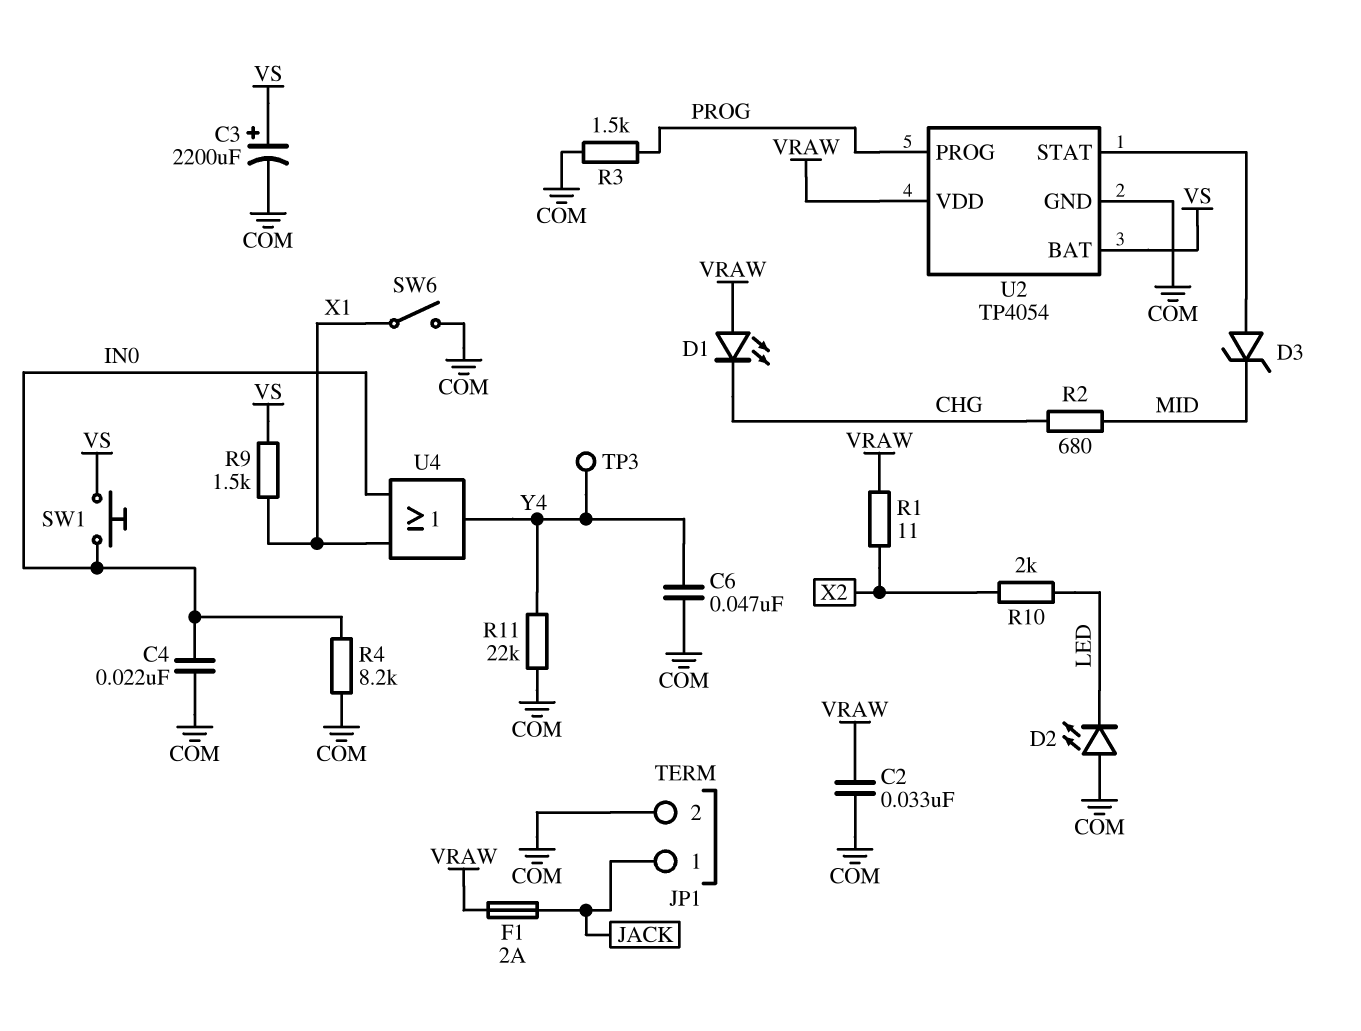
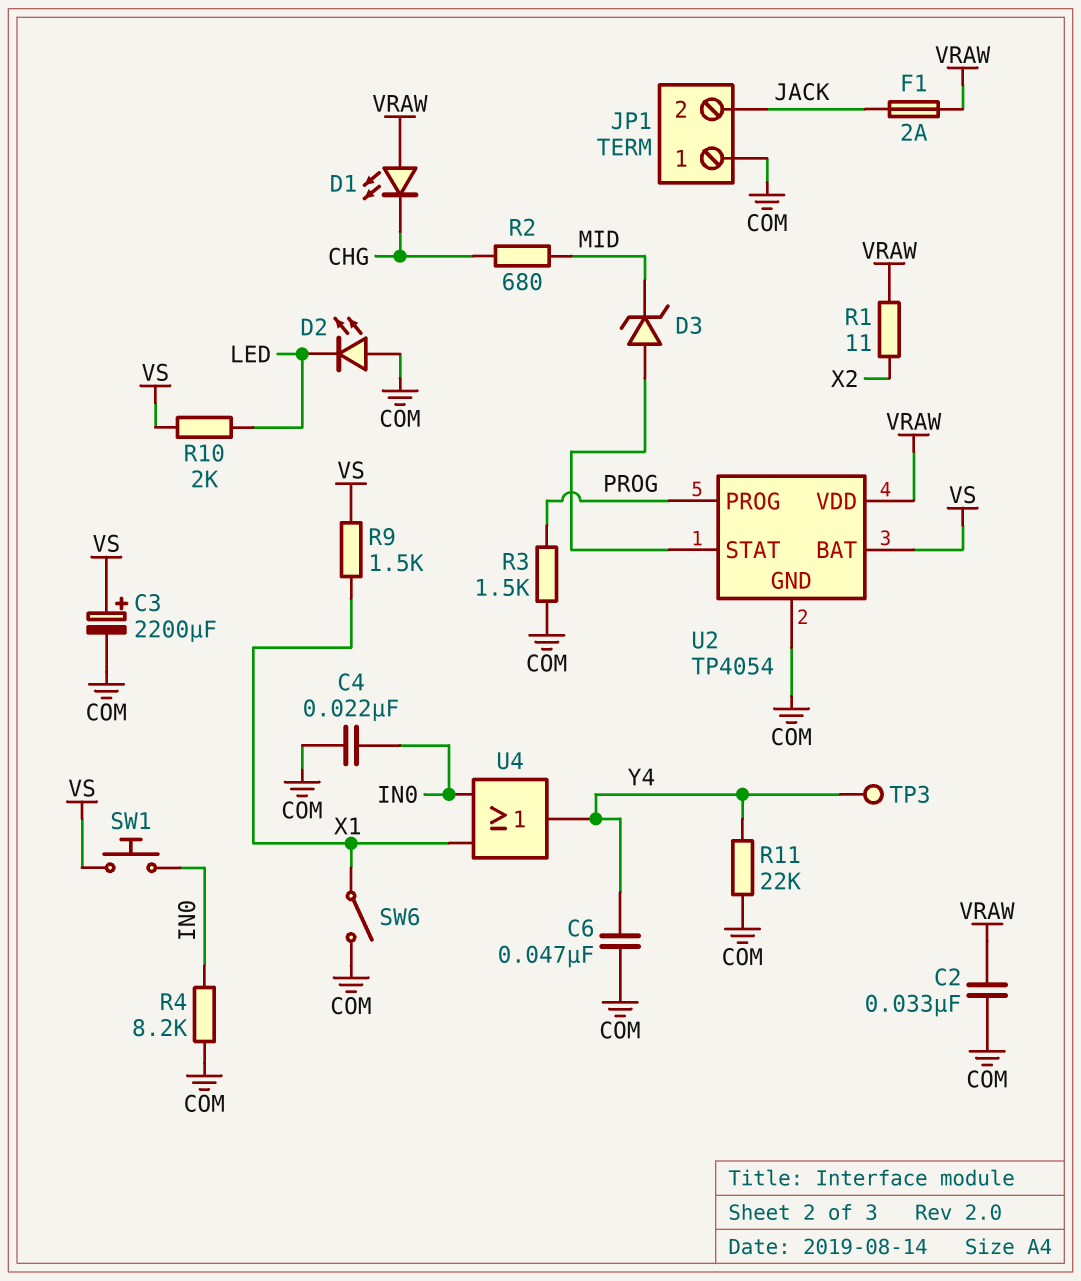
JP1 pin 1: JACK -> COM
JP1 pin 2: COM -> JACK
R10: 2k (LED, X2) -> 2k (LED, VS)

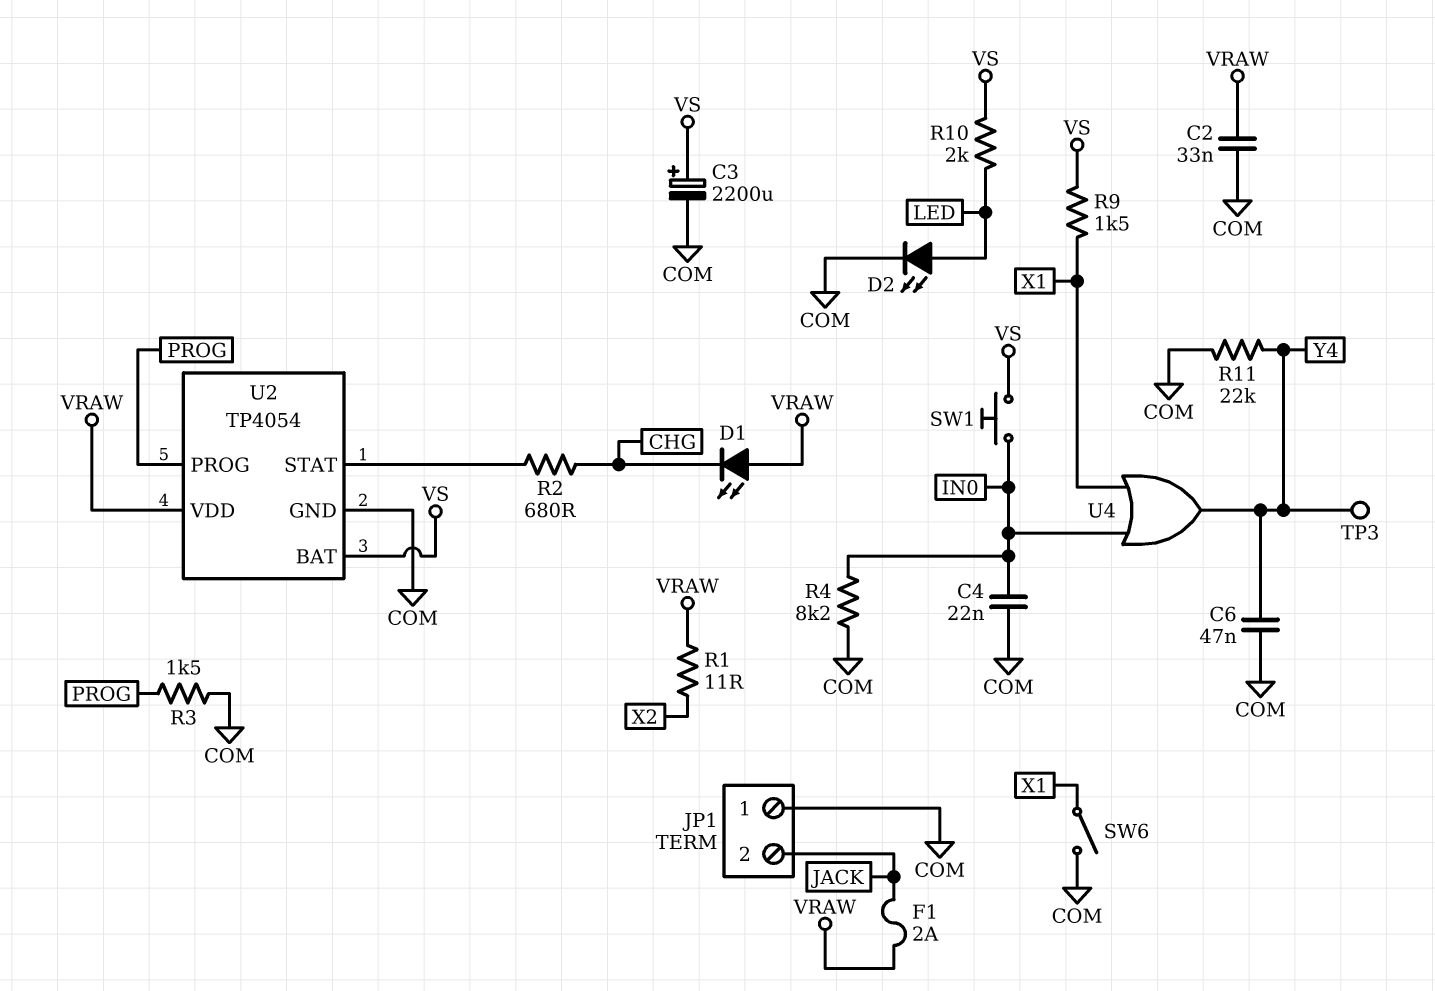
D2: LED (A COM, K LED) -> LED (A LED, K COM)
D3: zener (A U2/STAT, K MID) -> none
R2: 680 (CHG, MID) -> 680 (CHG, U2/STAT)

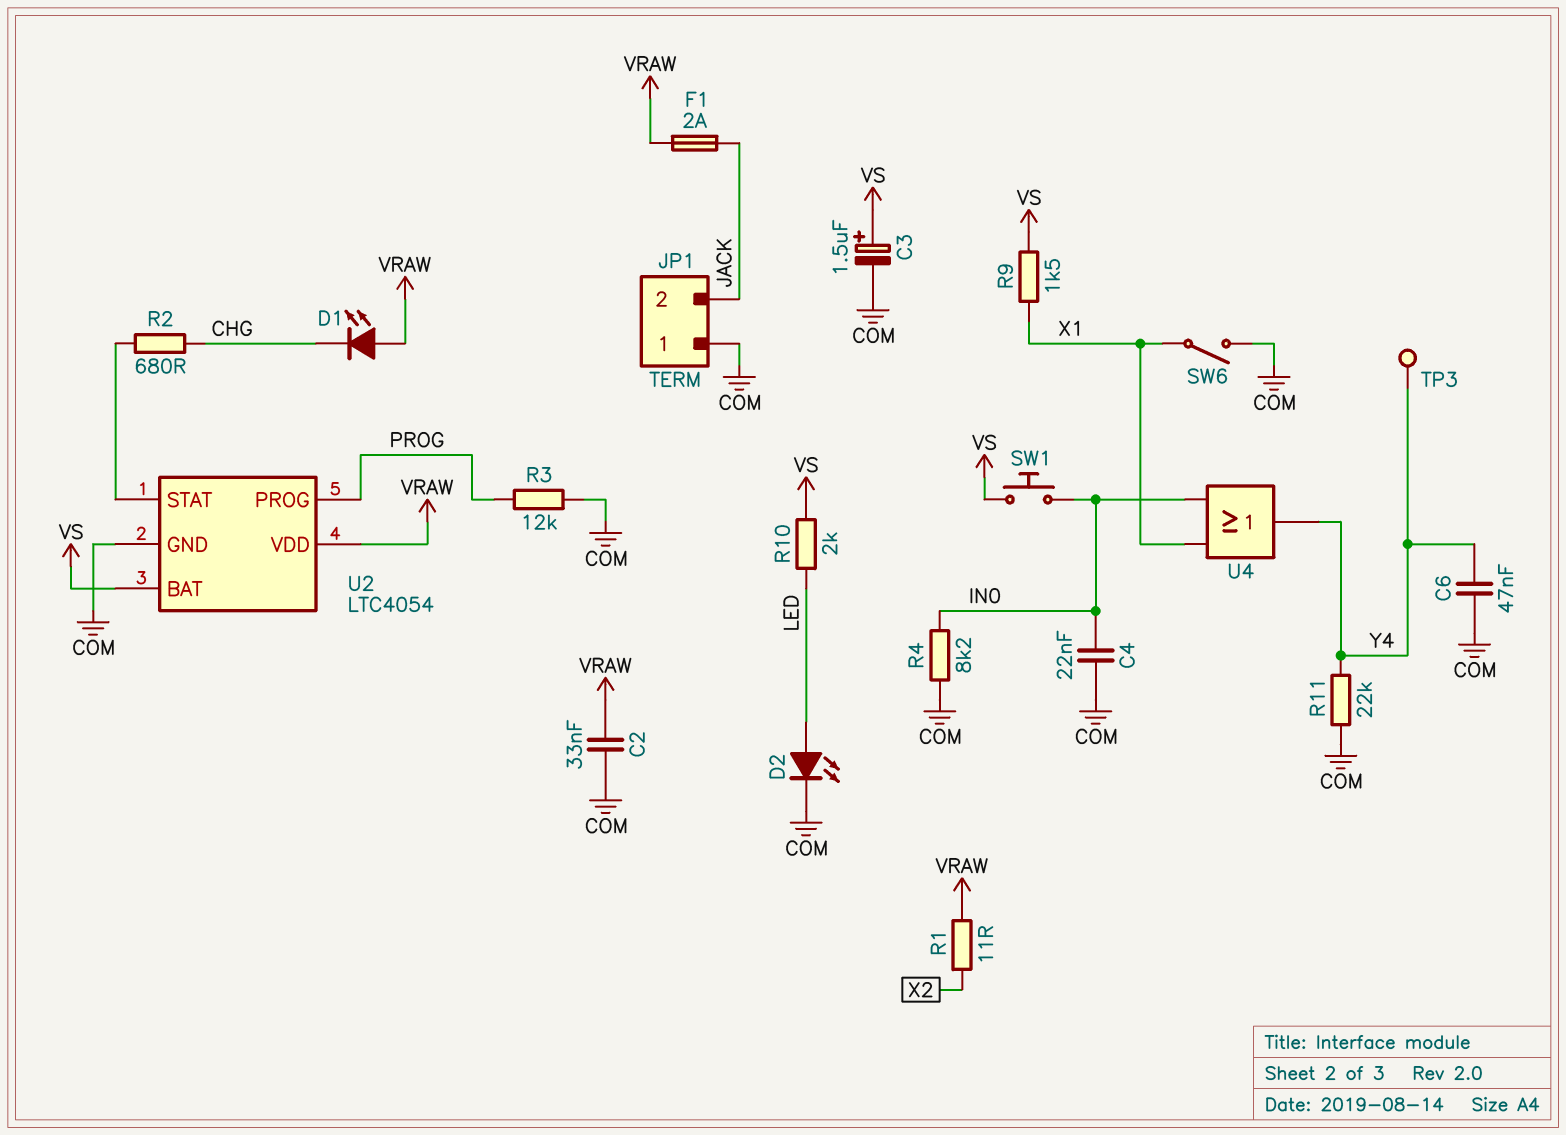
C3: 2200uF (plus VS, minus COM) -> 1.5uF (plus VS, minus COM)
R3: 1.5k (COM, PROG) -> 12k (COM, PROG)
U2: TP4054 -> LTC4054

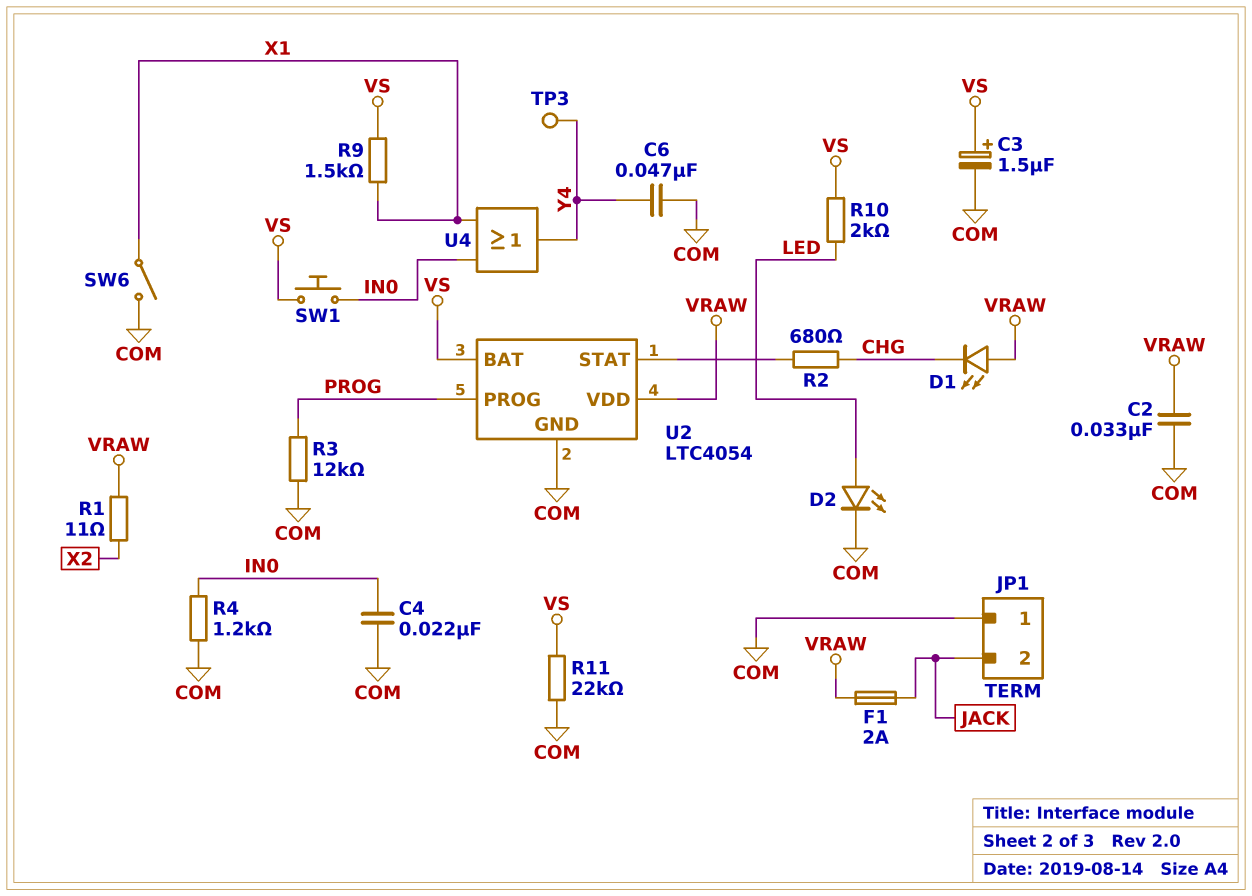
R4: 8.2k (COM, IN0) -> 1.2k (COM, IN0)
R11: 22k (COM, Y4) -> 22k (COM, VS)

